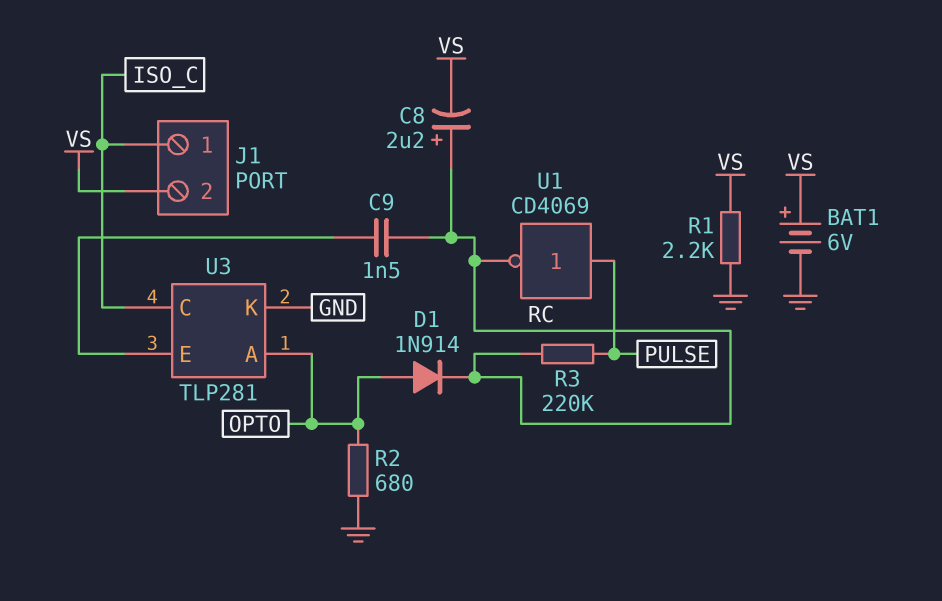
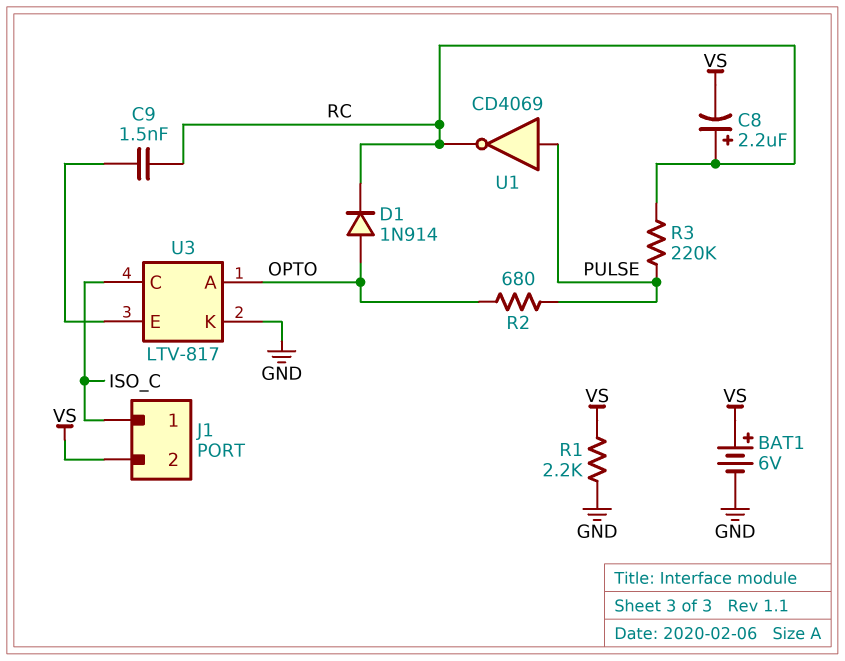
R2: 680 (GND, OPTO) -> 680 (OPTO, PULSE)
U3: TLP281 -> LTV-817

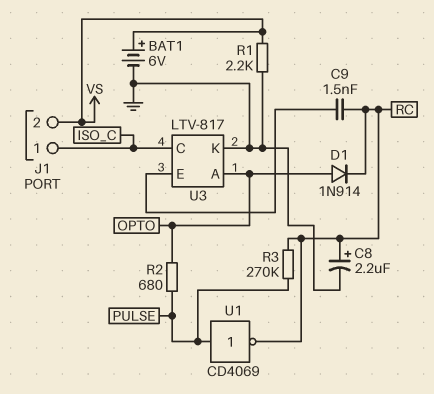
C8: 2.2uF (plus RC, minus VS) -> 2.2uF (plus RC, minus GND)
R3: 220k (PULSE, RC) -> 270k (PULSE, RC)

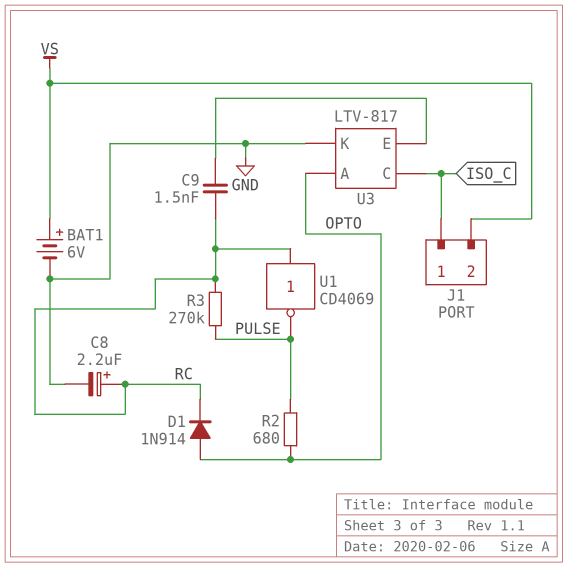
R1: 2.2k (GND, VS) -> none
U1: NOT CD4069 (in PULSE, out RC) -> NOT CD4069 (in RC, out PULSE)

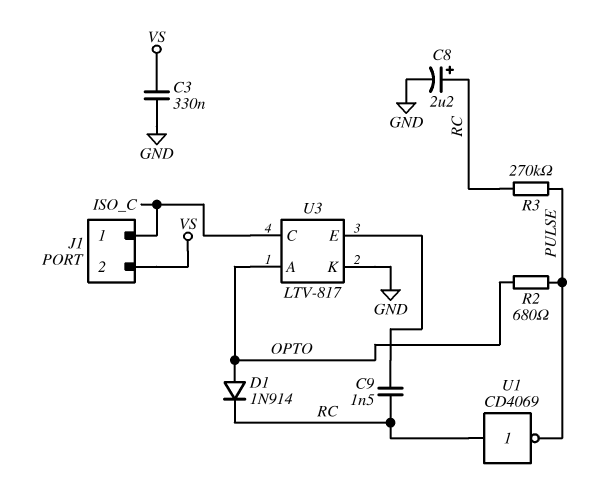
BAT1: 6V (plus VS, minus GND) -> none
C3: none -> 330nF (GND, VS)

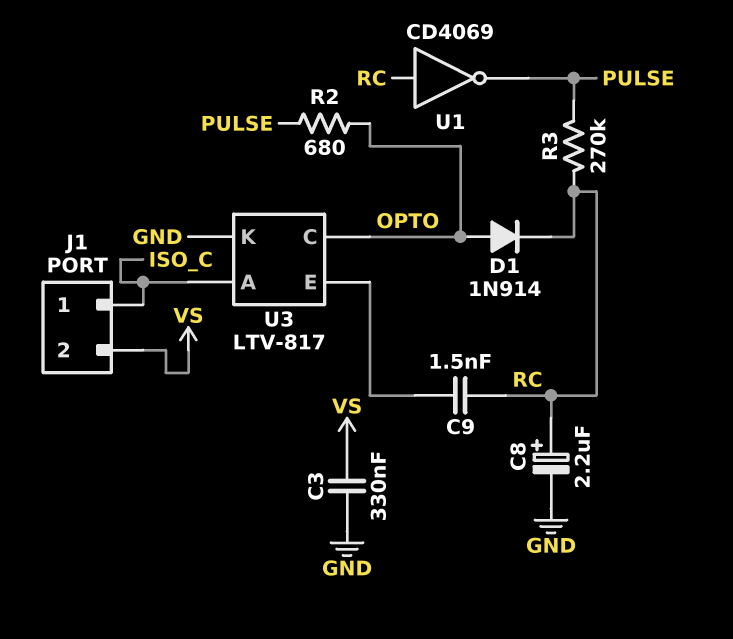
U3 pin A: OPTO -> ISO_C
U3 pin C: ISO_C -> OPTO

